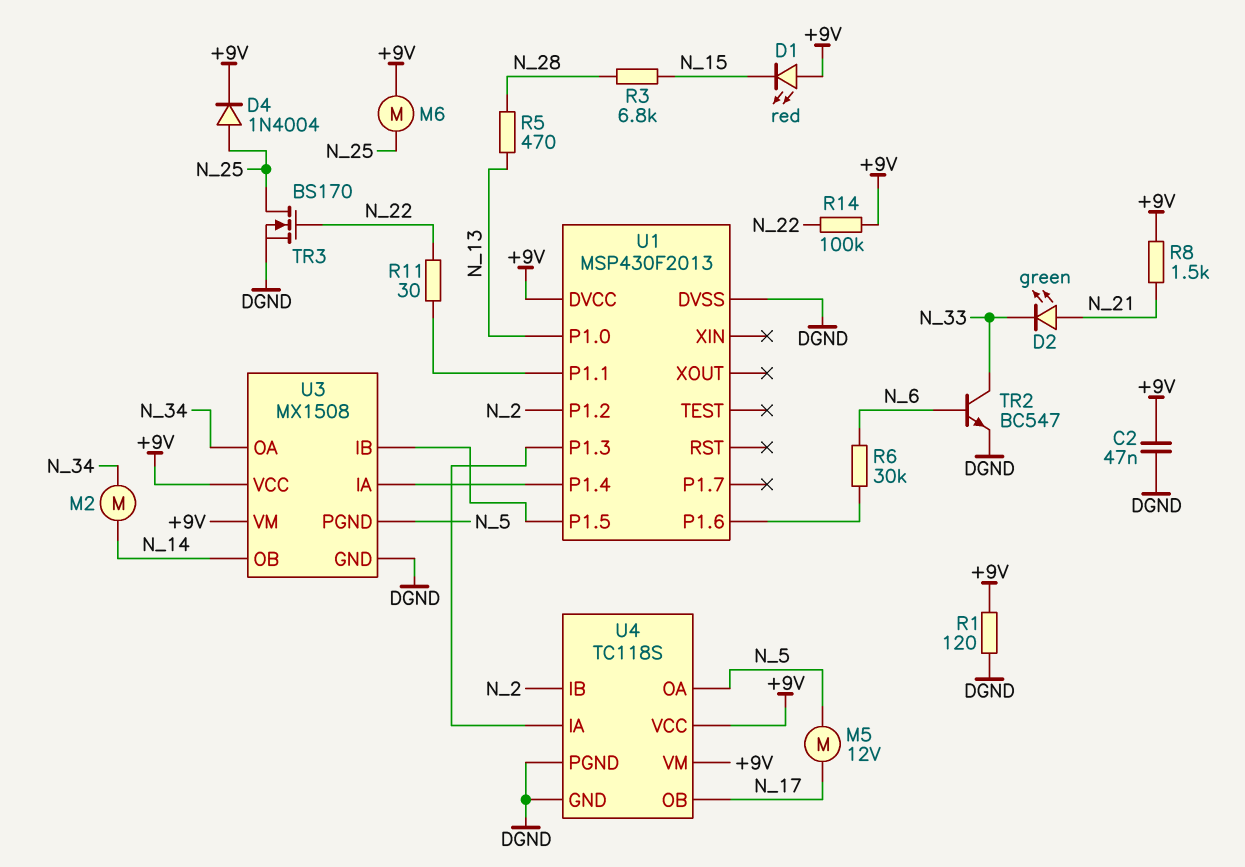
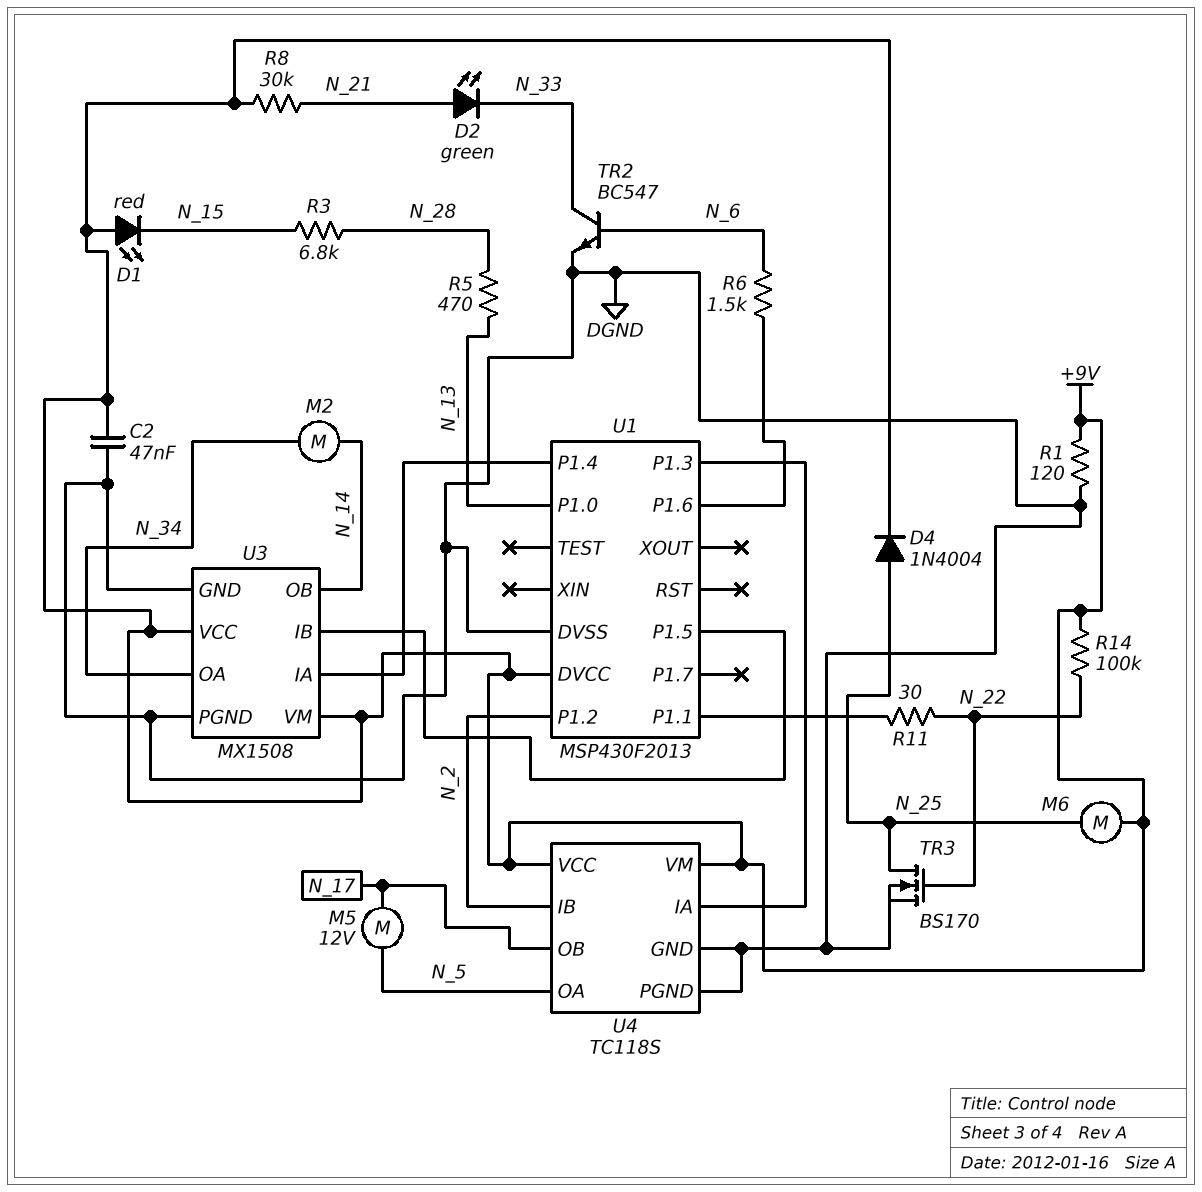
R6: 30k (N_6, U1/P1.6) -> 1.5k (N_6, U1/P1.6)
R8: 1.5k (+9V, N_21) -> 30k (+9V, N_21)
U3 pin PGND: N_5 -> DGND

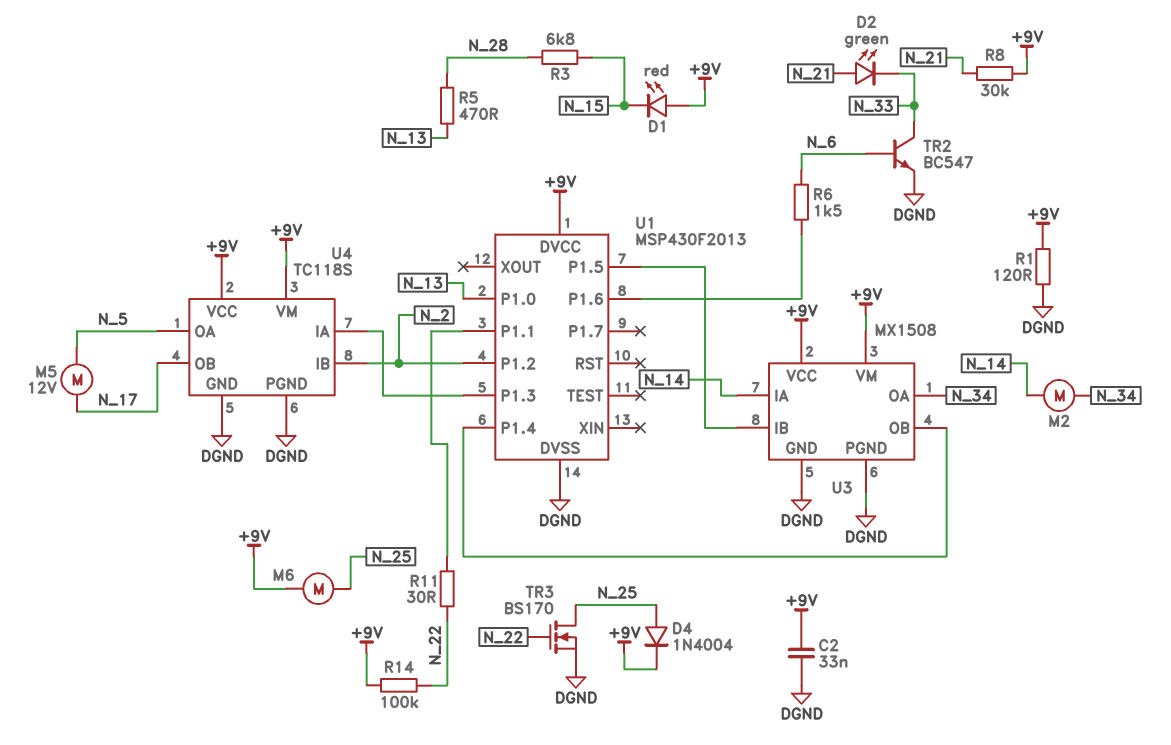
C2: 47nF (+9V, DGND) -> 33nF (+9V, DGND)
U3 pin IA: U1/P1.4 -> N_14
U3 pin OB: N_14 -> U1/P1.4

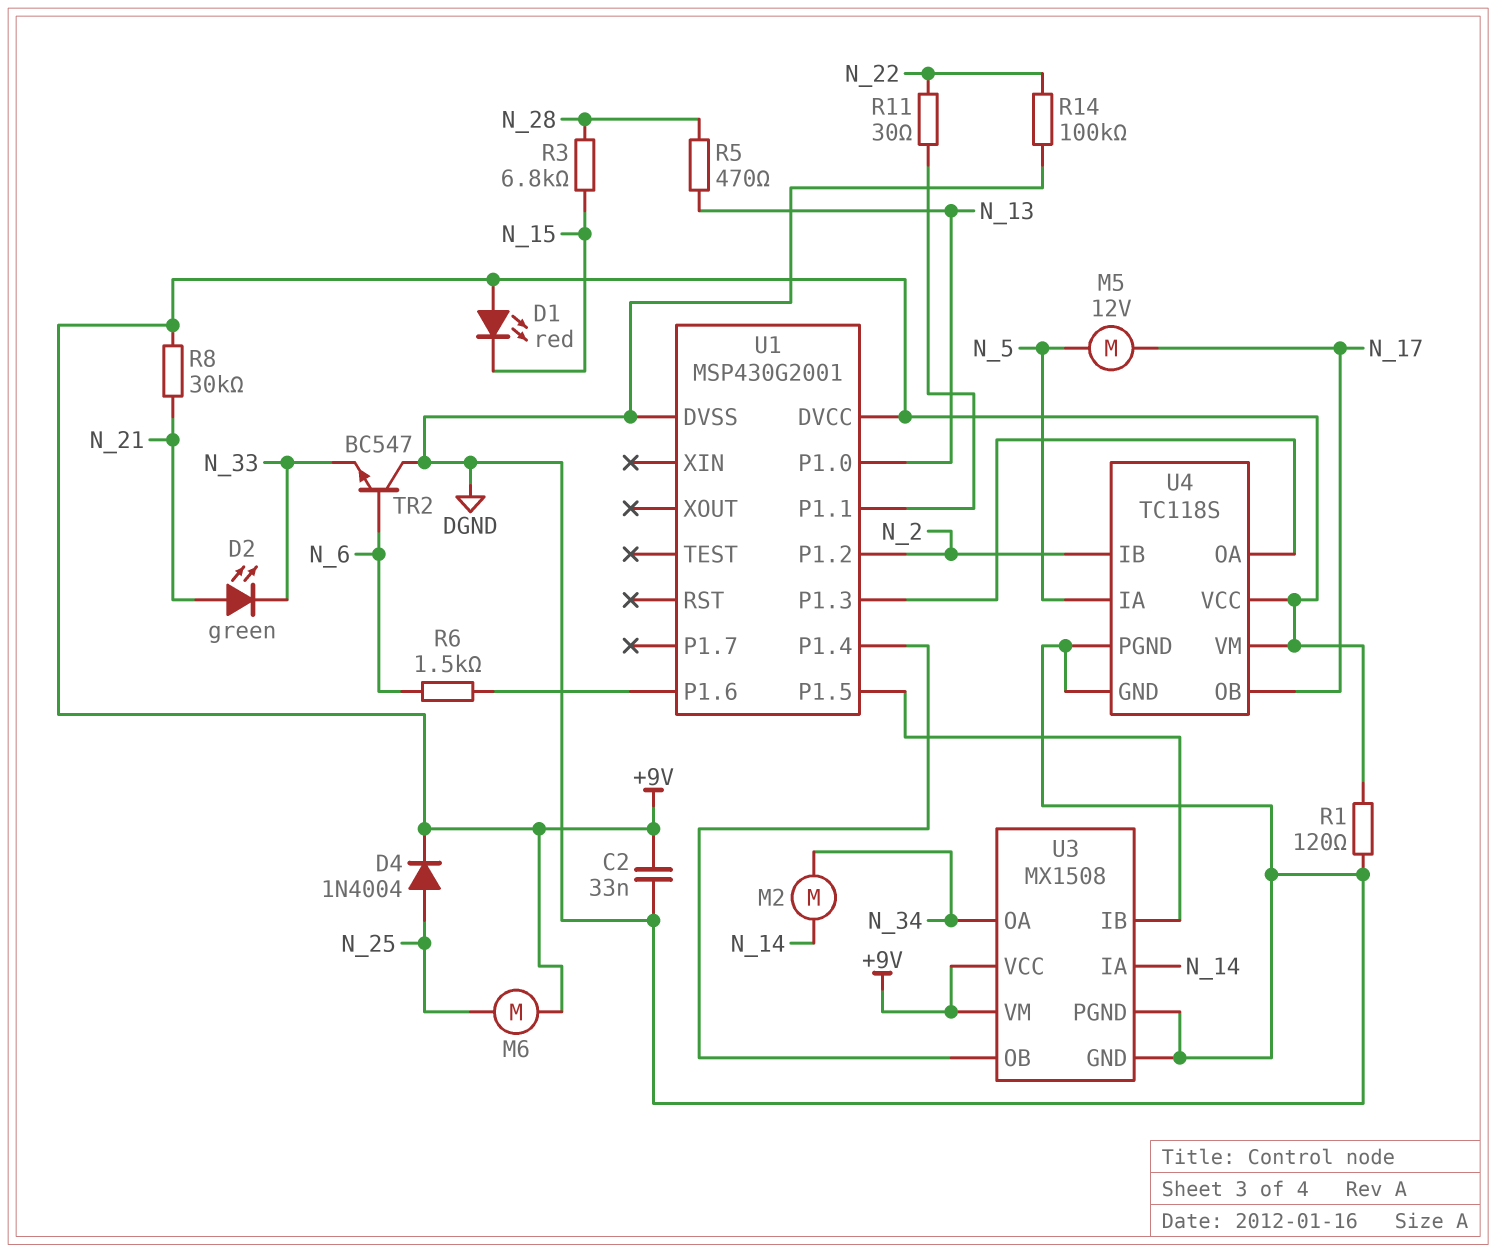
R14: 100k (+9V, N_22) -> 100k (DGND, N_22)
TR2: NPN BC547 (B N_6, C N_33, E DGND) -> NPN BC547 (B N_6, C DGND, E N_33)
TR3: NMOS BS170 (G N_22, D N_25, S DGND) -> none
U1: MSP430F2013 -> MSP430G2001
U4 pin IA: U1/P1.3 -> N_5
U4 pin OA: N_5 -> U1/P1.3

